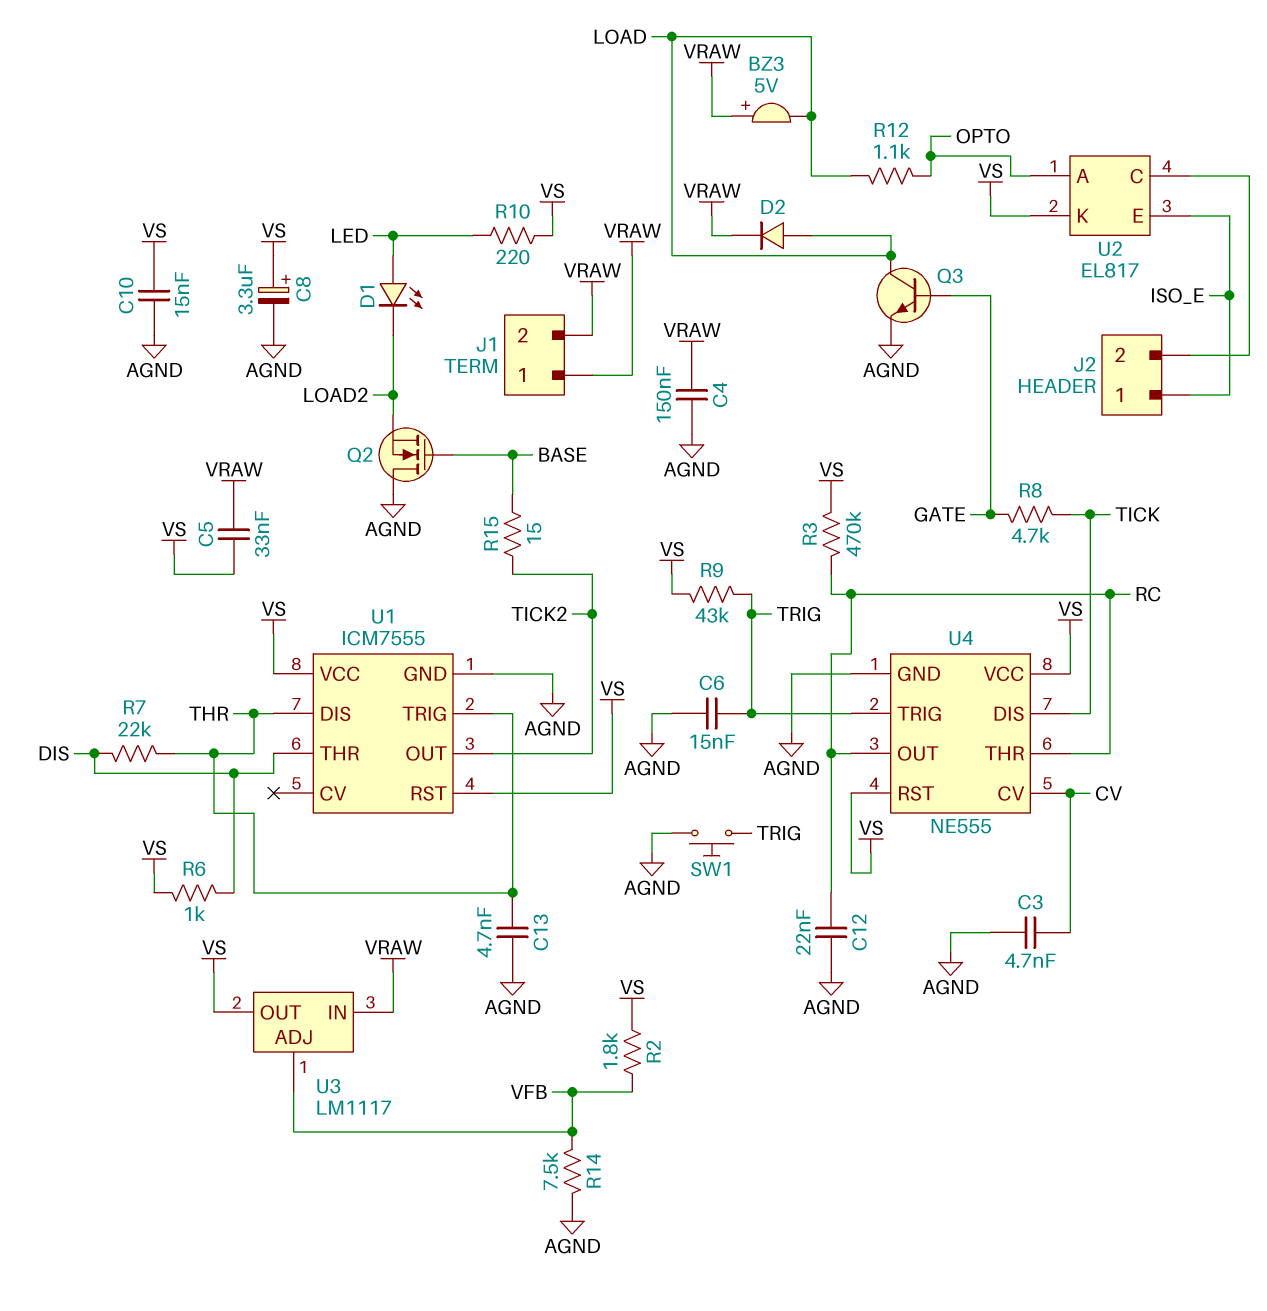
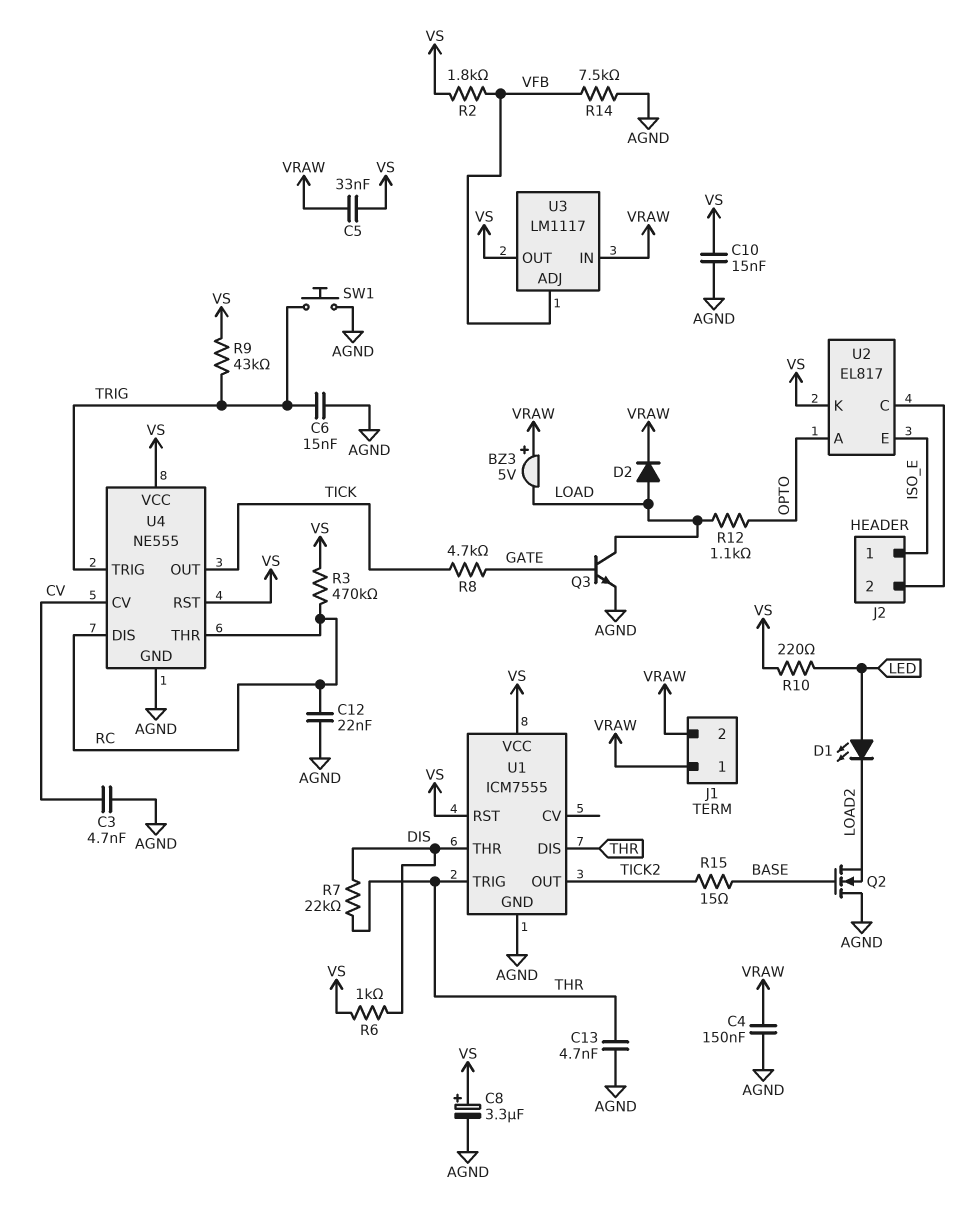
U4 pin DIS: TICK -> RC
U4 pin OUT: RC -> TICK

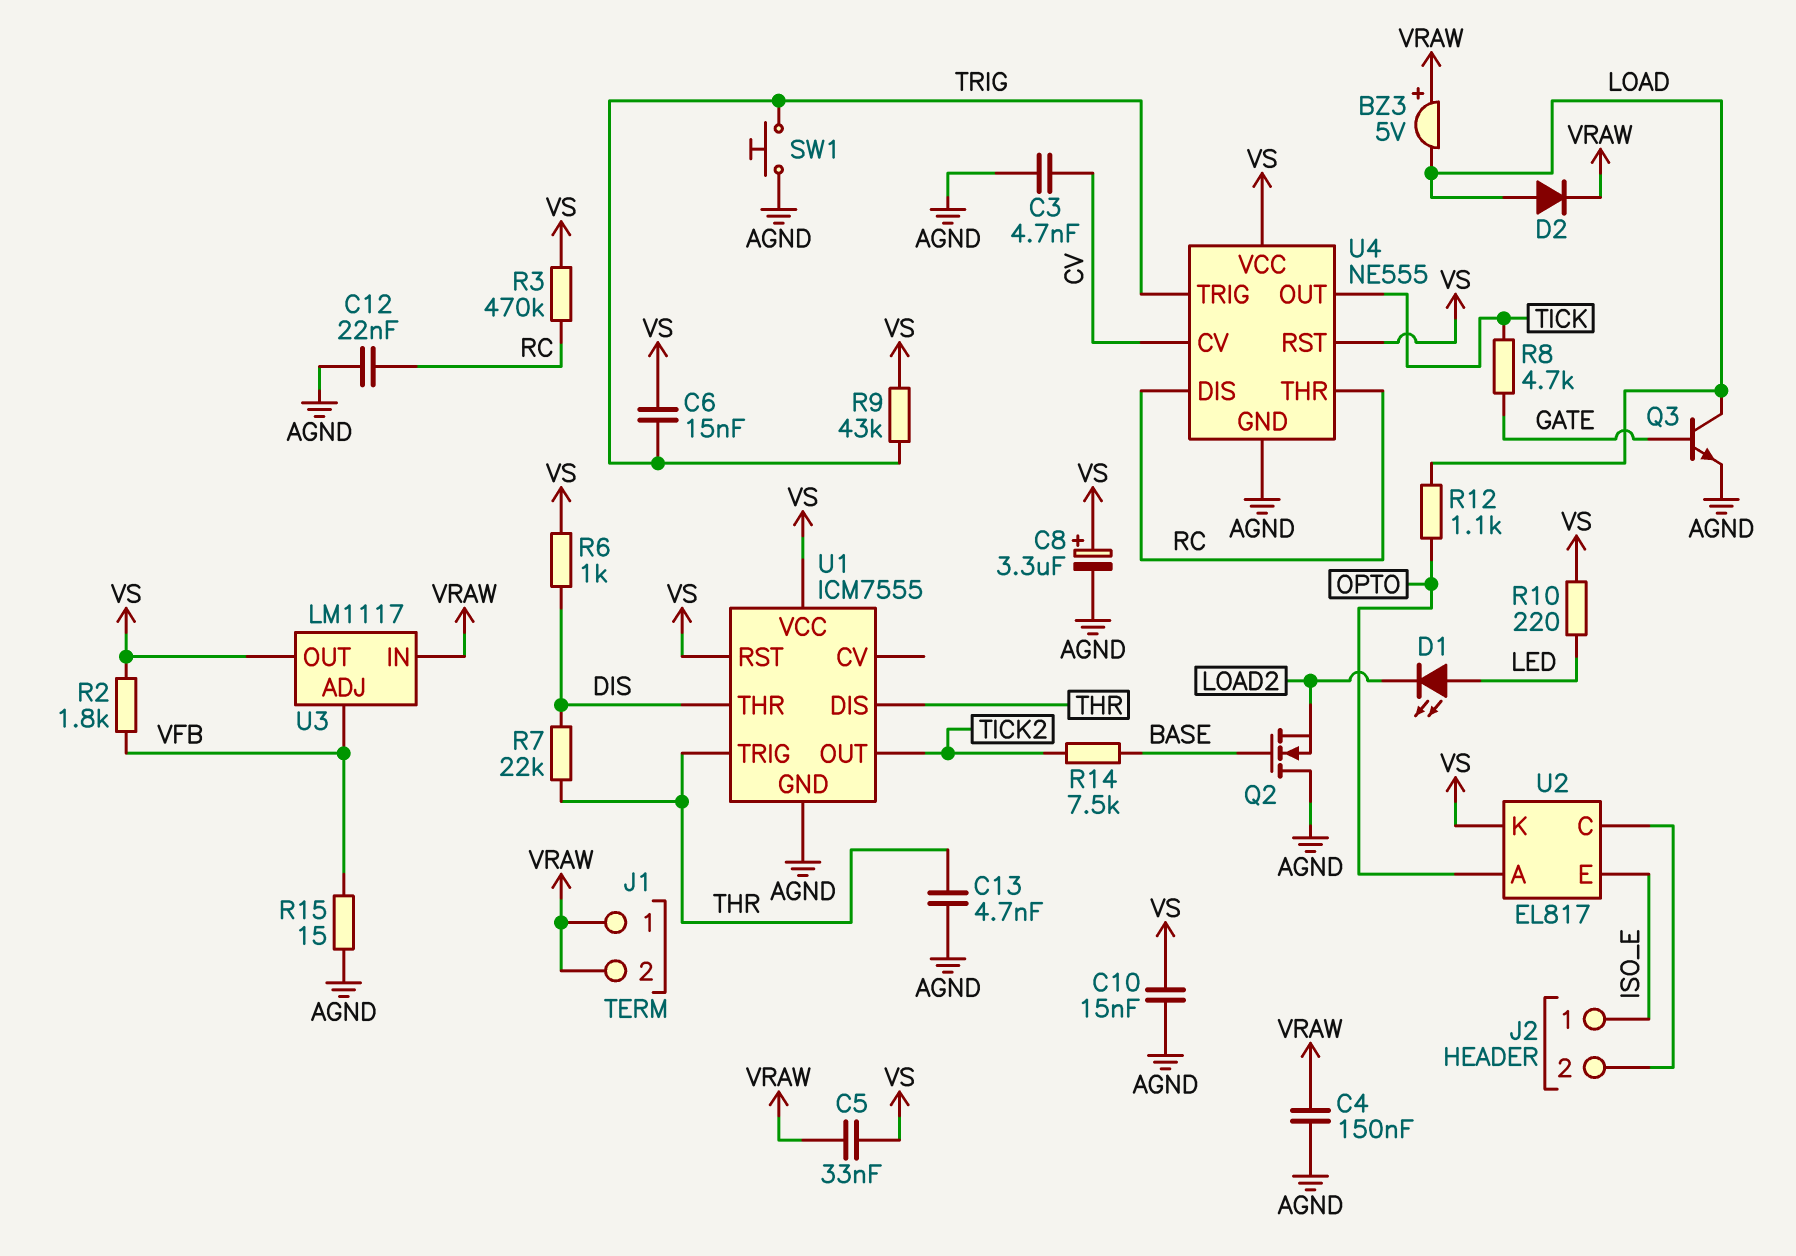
C6: 15nF (AGND, TRIG) -> 15nF (TRIG, VS)
R14: 7.5k (AGND, VFB) -> 7.5k (BASE, TICK2)
R15: 15 (BASE, TICK2) -> 15 (AGND, VFB)

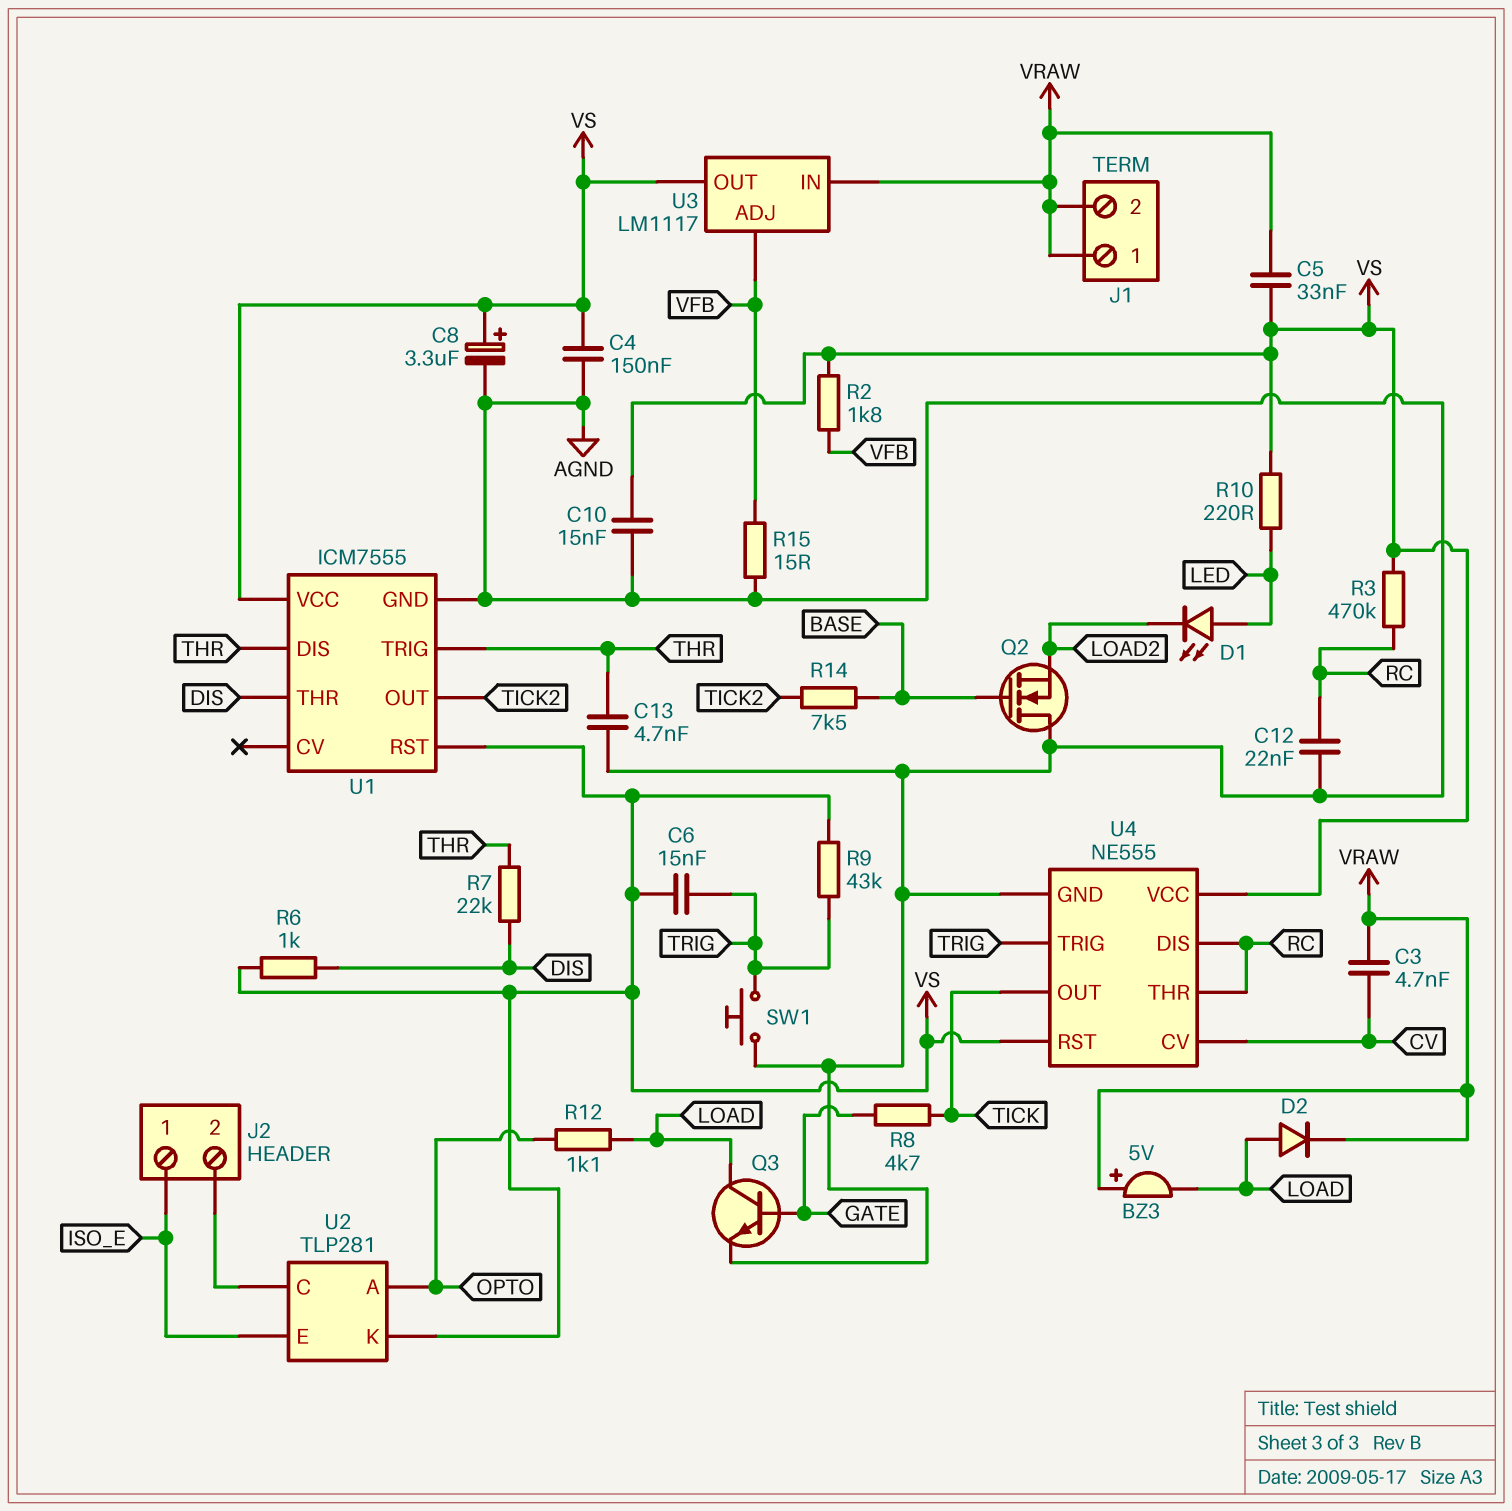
C3: 4.7nF (AGND, CV) -> 4.7nF (CV, VRAW)
C4: 150nF (AGND, VRAW) -> 150nF (AGND, VS)
U2: EL817 -> TLP281

